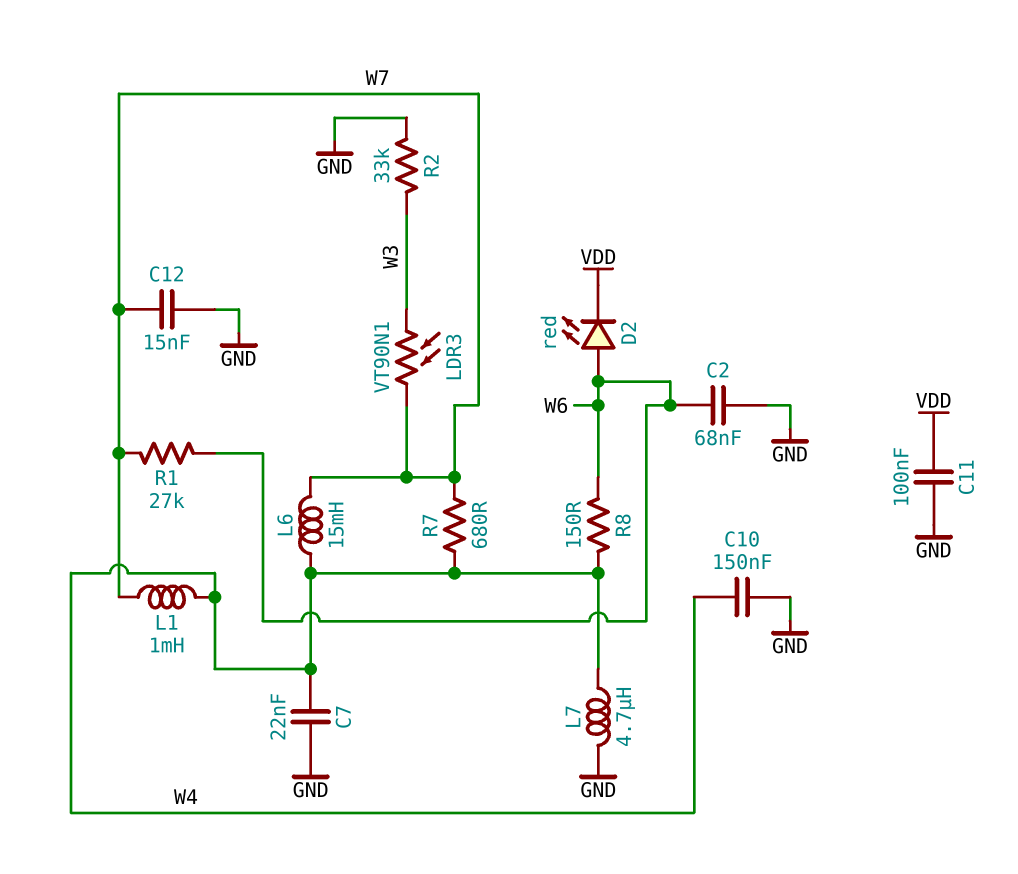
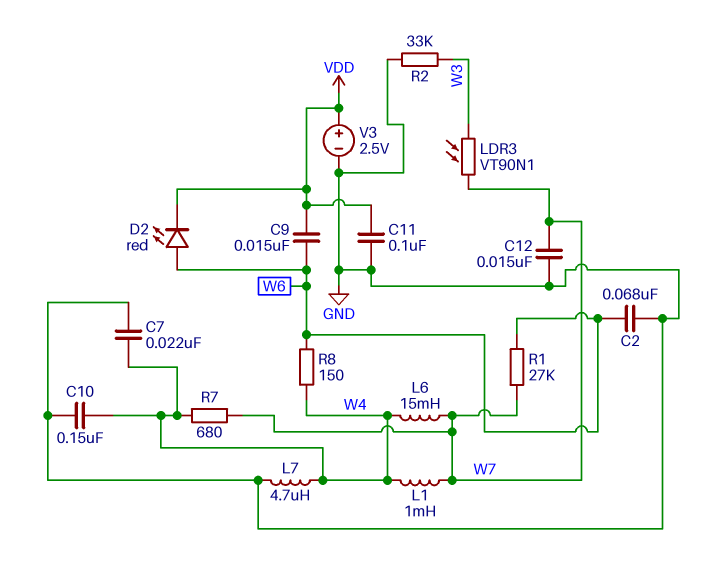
C9: none -> 15nF (VDD, W6)
V3: none -> 2.5V (plus VDD, minus GND)

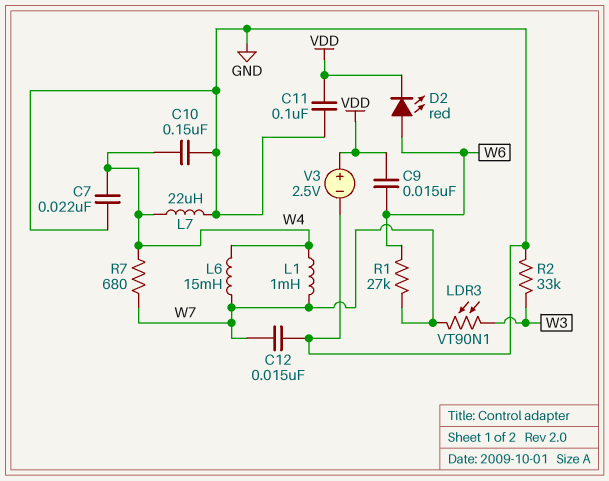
C2: 68nF (GND, W6) -> none
L7: 4.7uH (GND, W4) -> 22uH (GND, W4)
R8: 150 (W4, W6) -> none

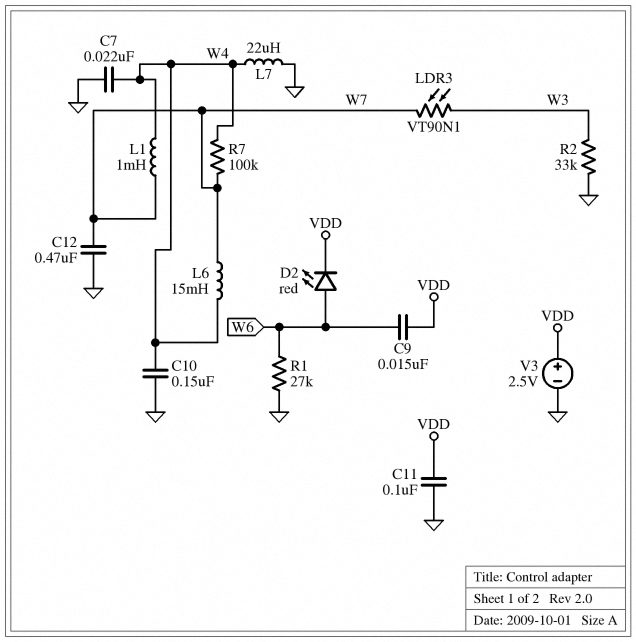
C12: 15nF (GND, W7) -> 470nF (GND, W7)
R1: 27k (W6, W7) -> 27k (GND, W6)
R7: 680 (W4, W7) -> 100k (W4, W7)

